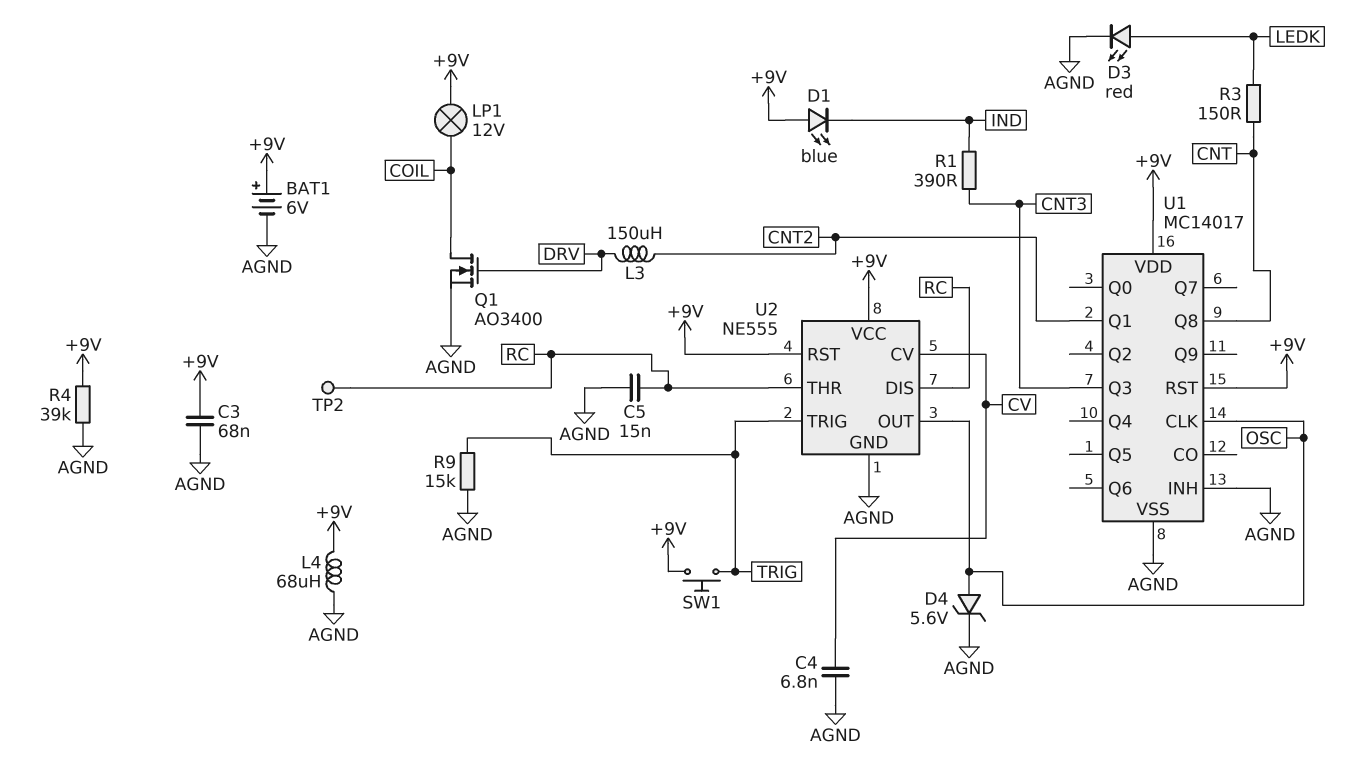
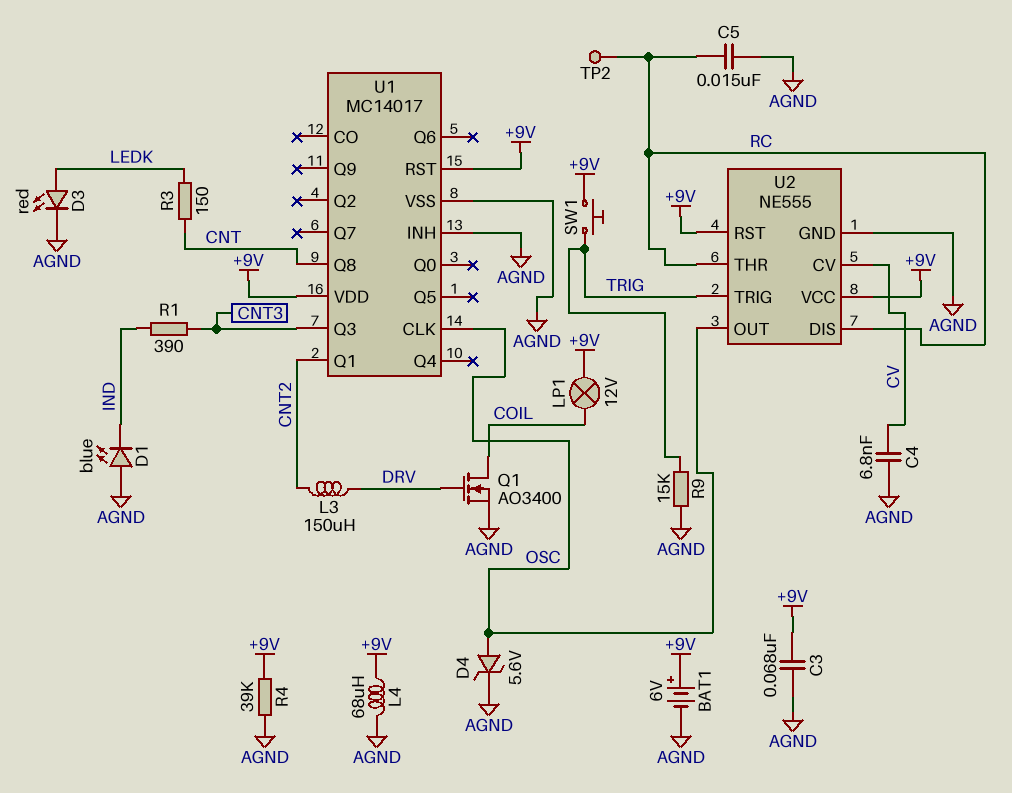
D1: LED blue (A +9V, K IND) -> LED blue (A AGND, K IND)

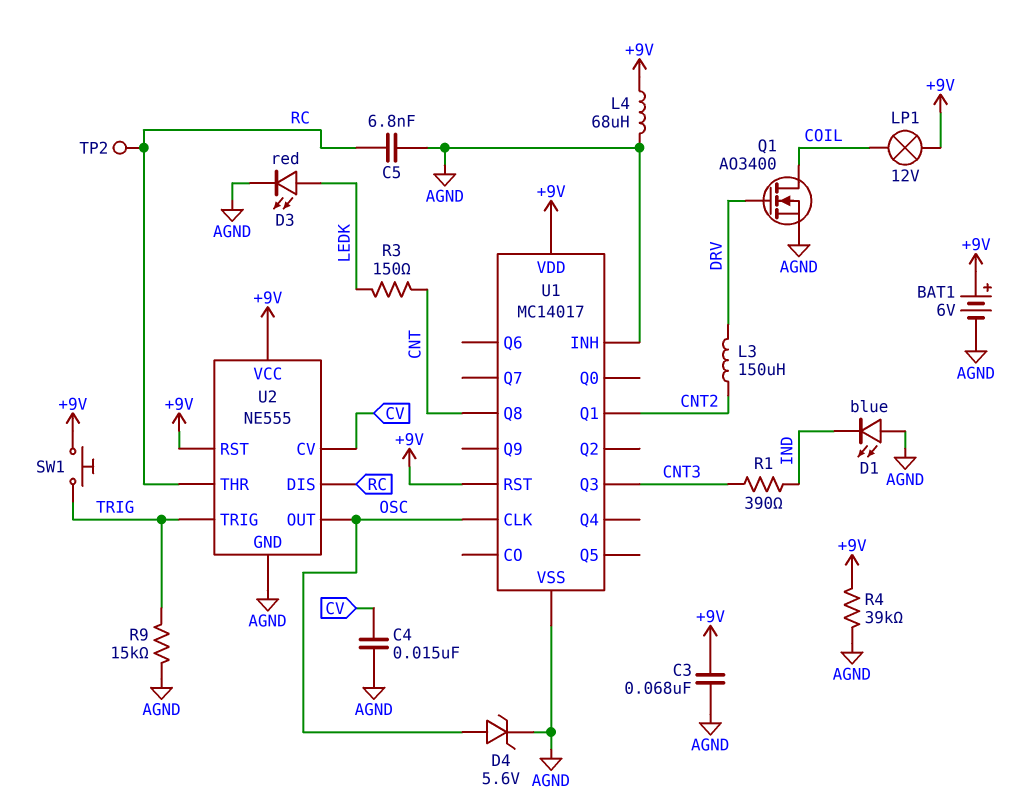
C4: 6.8nF (AGND, CV) -> 15nF (AGND, CV)
C5: 15nF (AGND, RC) -> 6.8nF (AGND, RC)

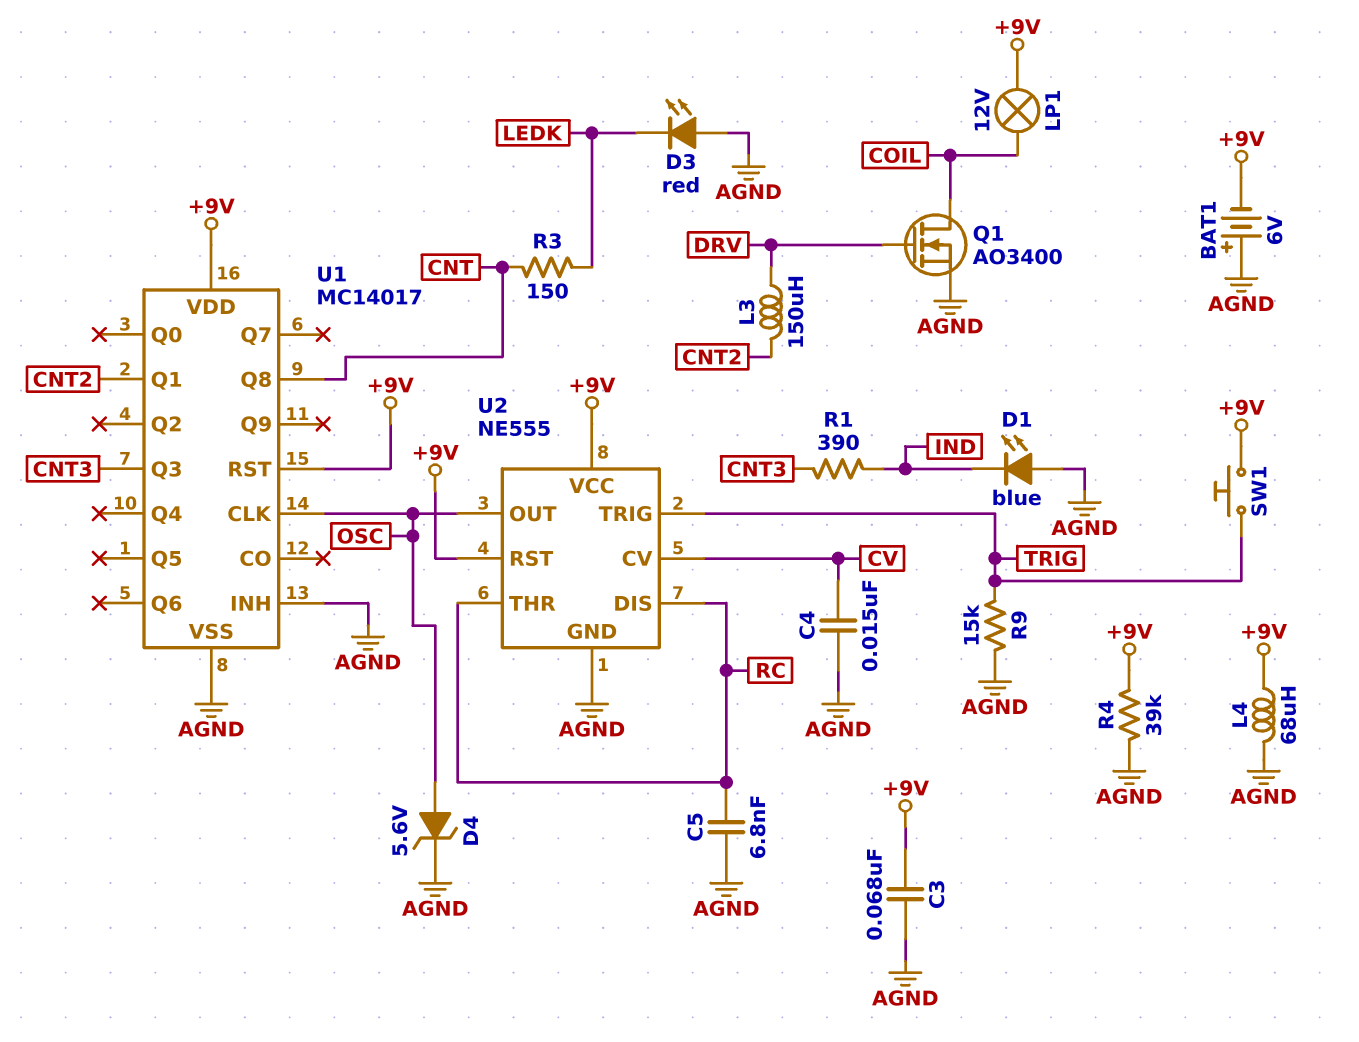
BAT1: 6V (plus +9V, minus AGND) -> 6V (plus AGND, minus +9V)
D3: LED red (A LEDK, K AGND) -> LED red (A AGND, K LEDK)
TP2: test point (RC) -> none

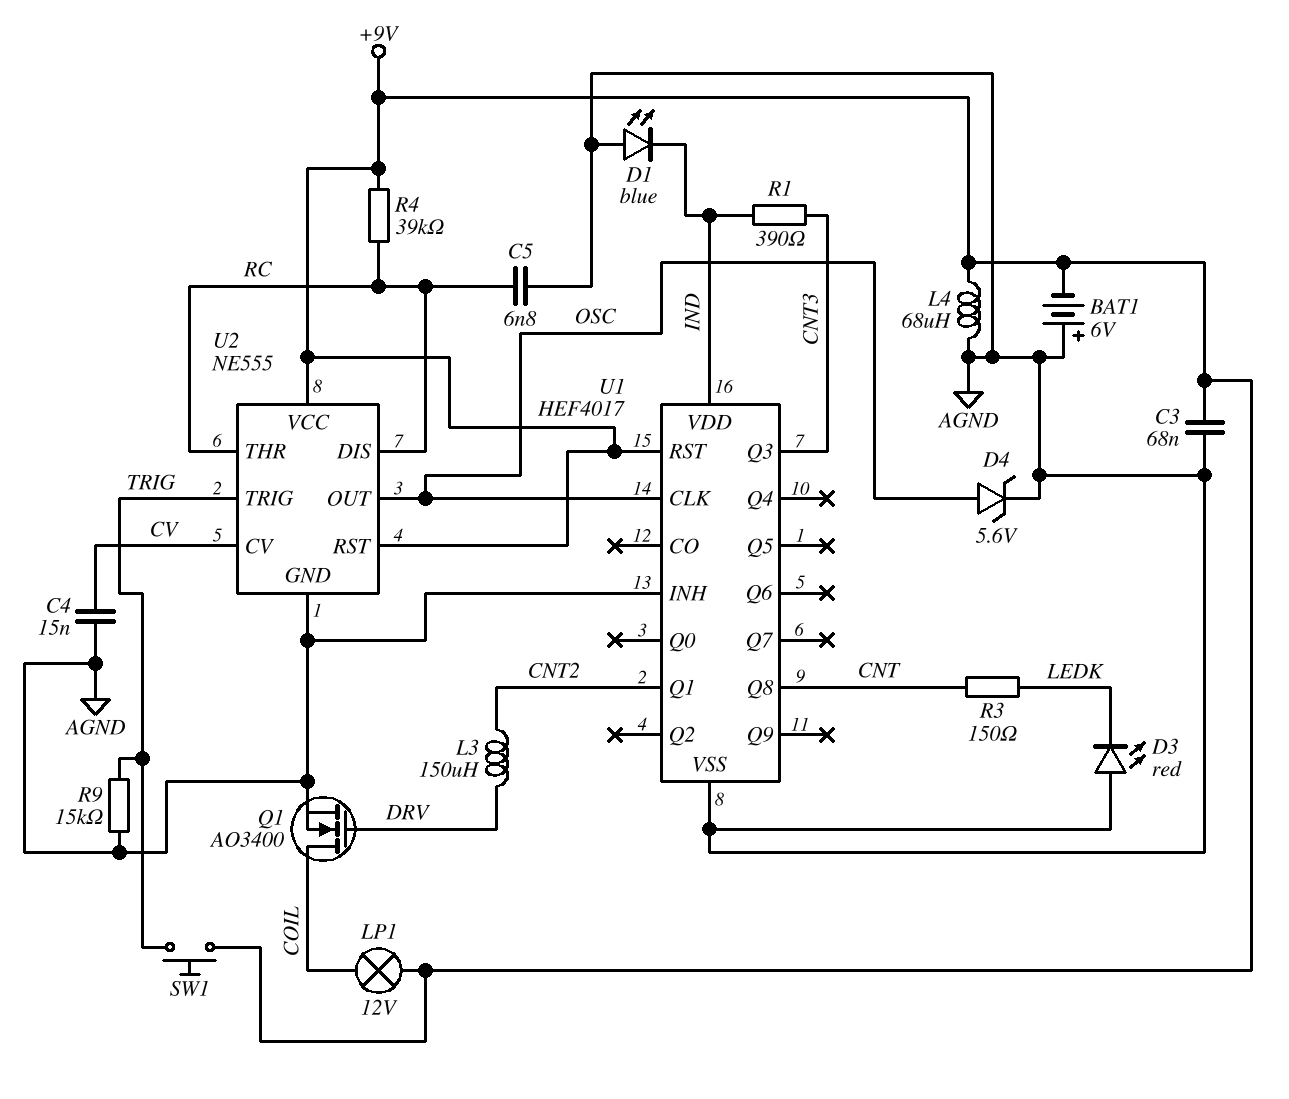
R4: 39k (+9V, AGND) -> 39k (+9V, RC)
U1: MC14017 -> HEF4017
U1 pin VDD: +9V -> IND

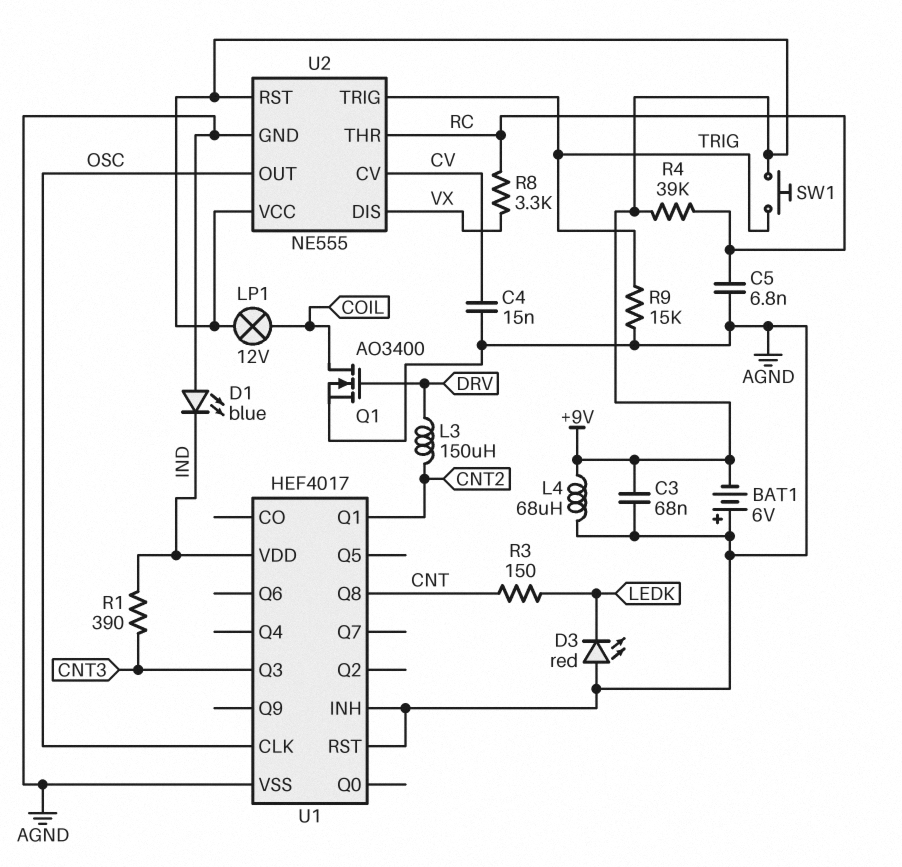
D4: zener 5.6V (A OSC, K AGND) -> none
R8: none -> 3.3k (RC, VX)
U1 pin RST: +9V -> AGND
U2 pin DIS: RC -> VX

